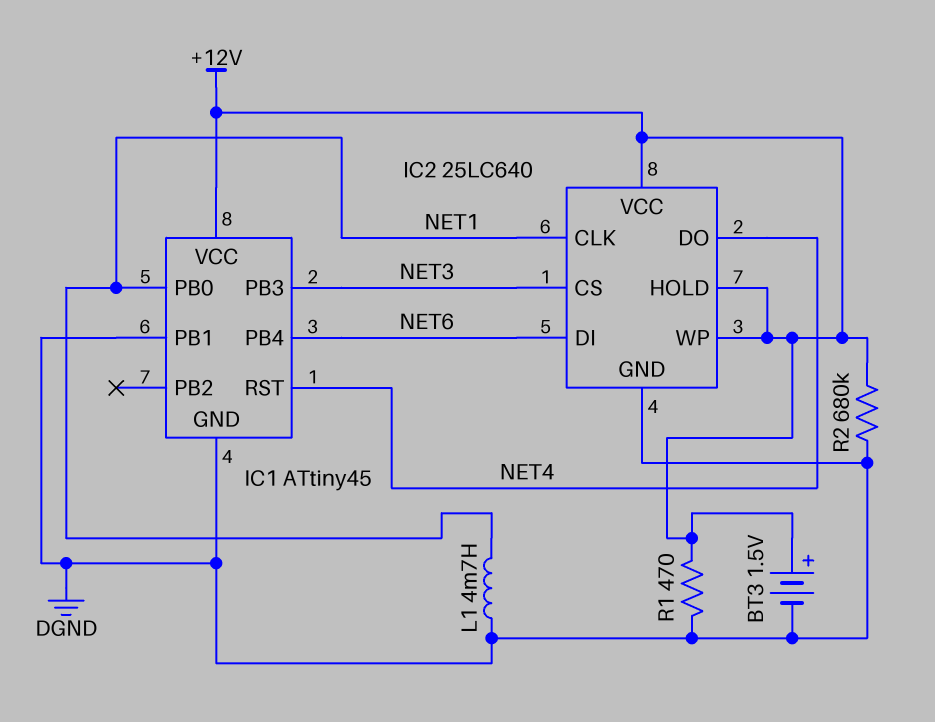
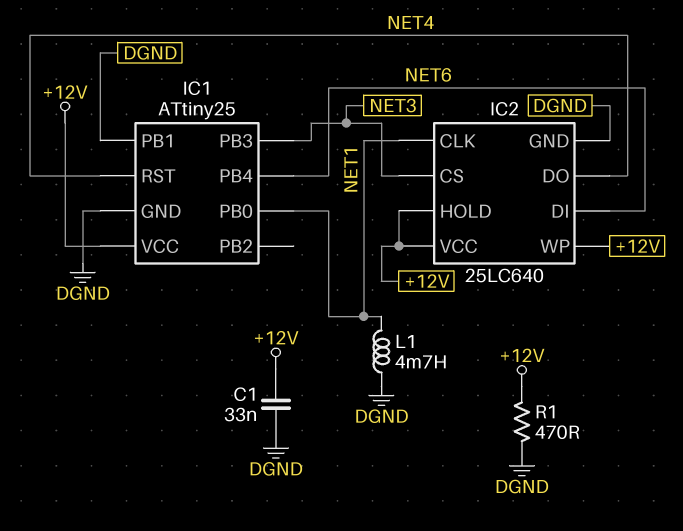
BT3: 1.5V (plus +12V, minus DGND) -> none
C1: none -> 33nF (+12V, DGND)
IC1: ATtiny45 -> ATtiny25
R2: 680k (+12V, DGND) -> none

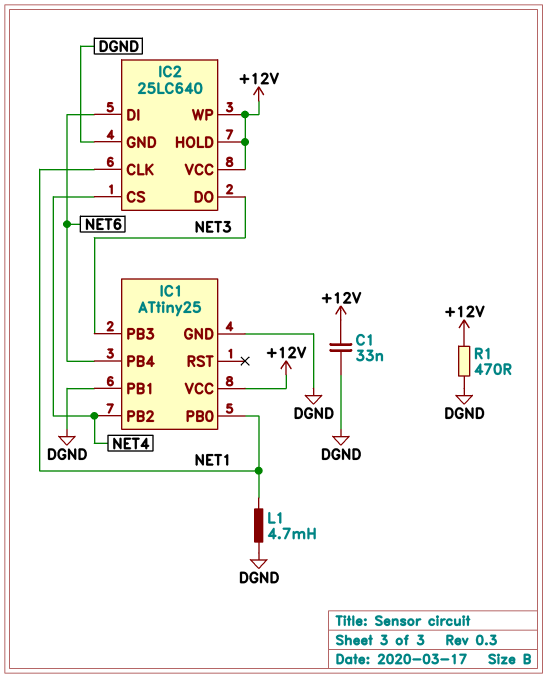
IC1 pin PB2: none -> NET4
IC1 pin RST: NET4 -> none
IC2 pin CS: NET3 -> NET4
IC2 pin DO: NET4 -> NET3

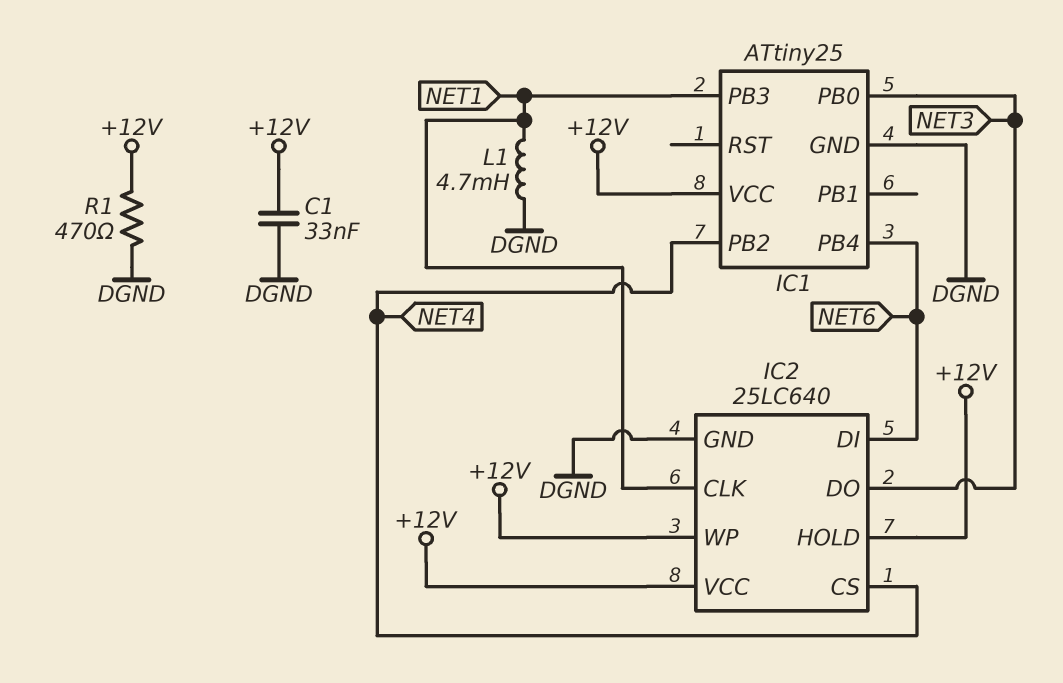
IC1 pin PB0: NET1 -> NET3
IC1 pin PB1: DGND -> none
IC1 pin PB3: NET3 -> NET1

